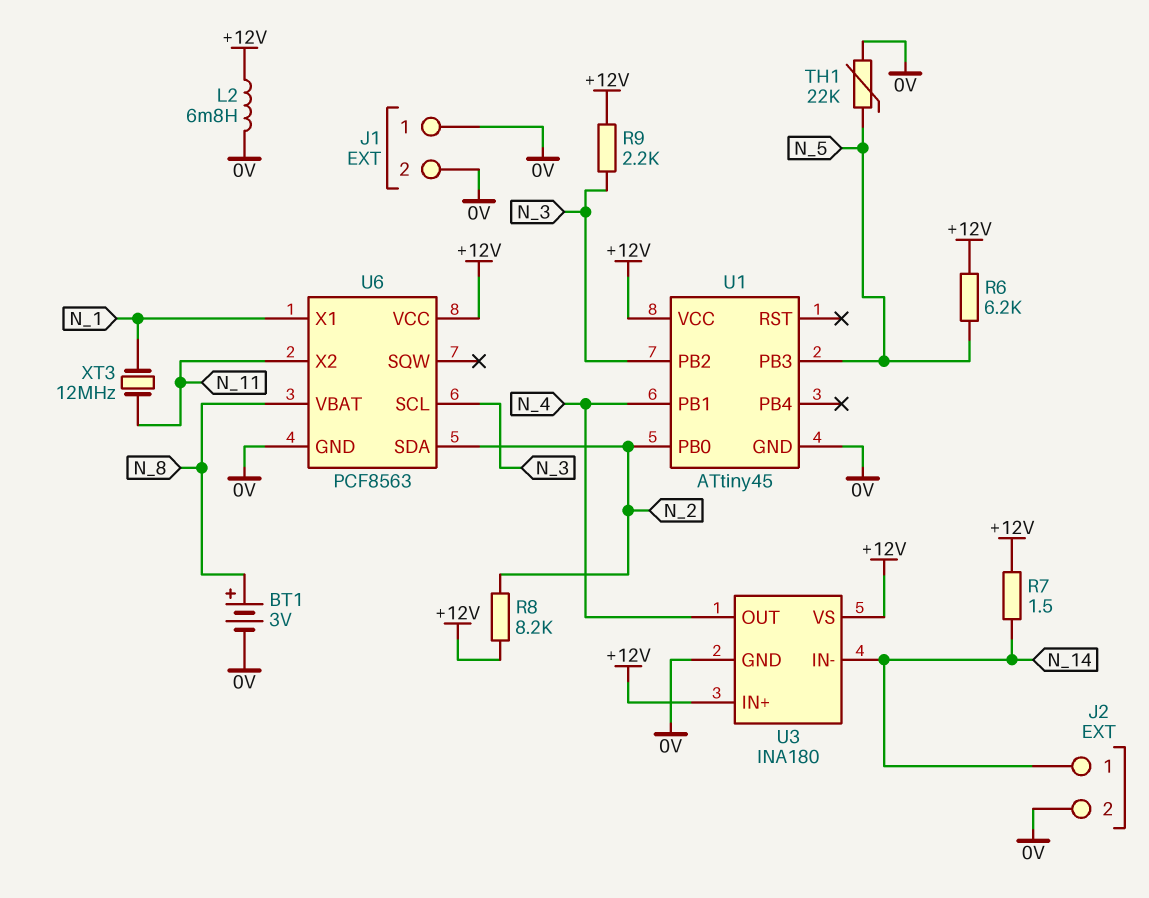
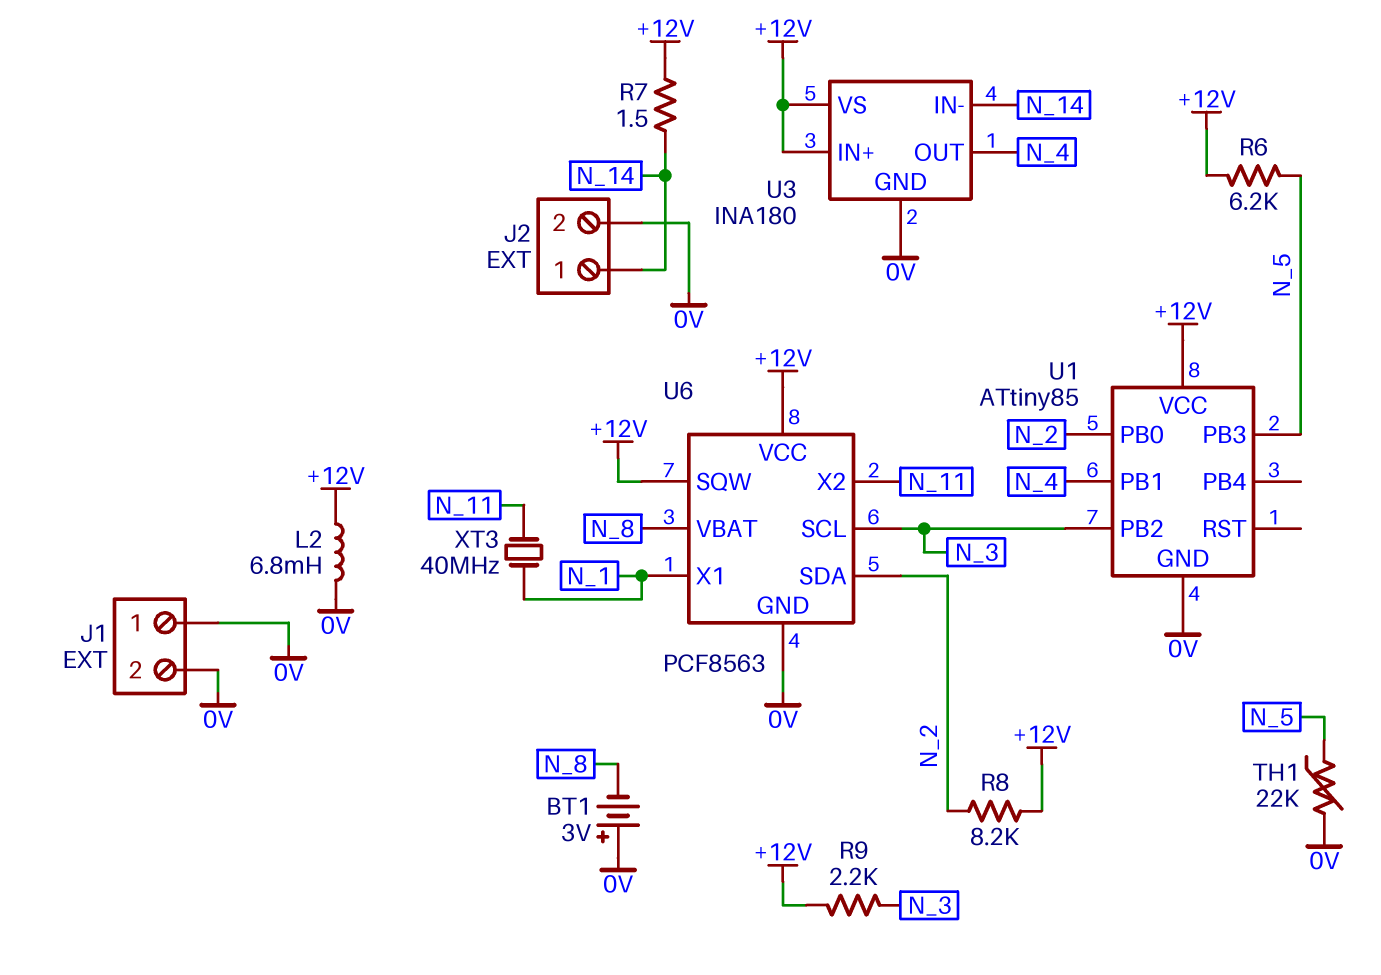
BT1: 3V (plus N_8, minus 0V) -> 3V (plus 0V, minus N_8)
U1: ATtiny45 -> ATtiny85
U6 pin SQW: none -> +12V
XT3: 12MHz (N_1, N_11) -> 40MHz (N_1, N_11)

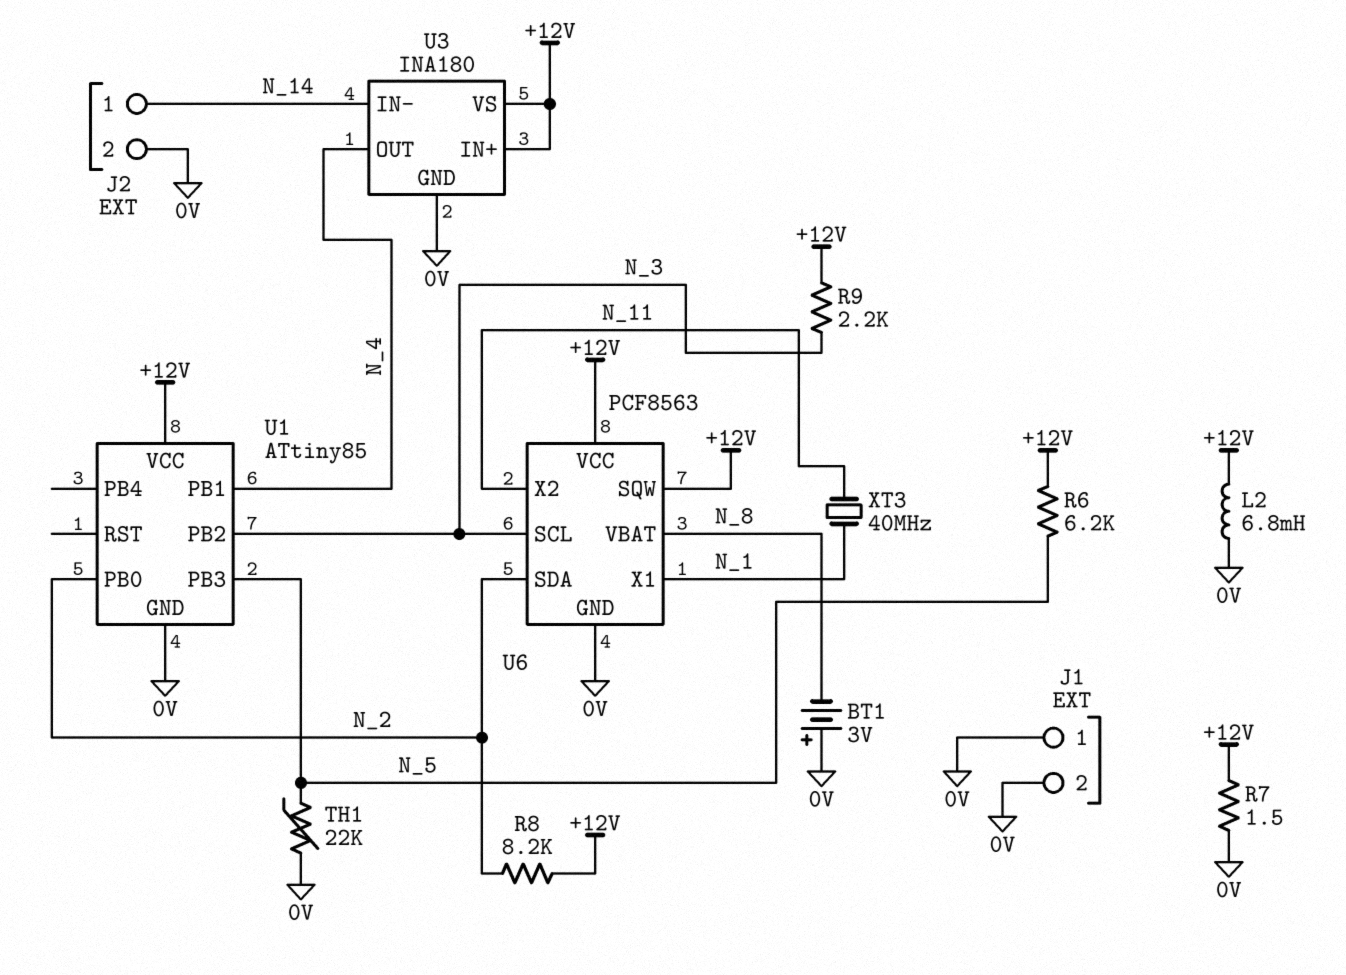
R7: 1.5 (+12V, N_14) -> 1.5 (+12V, 0V)

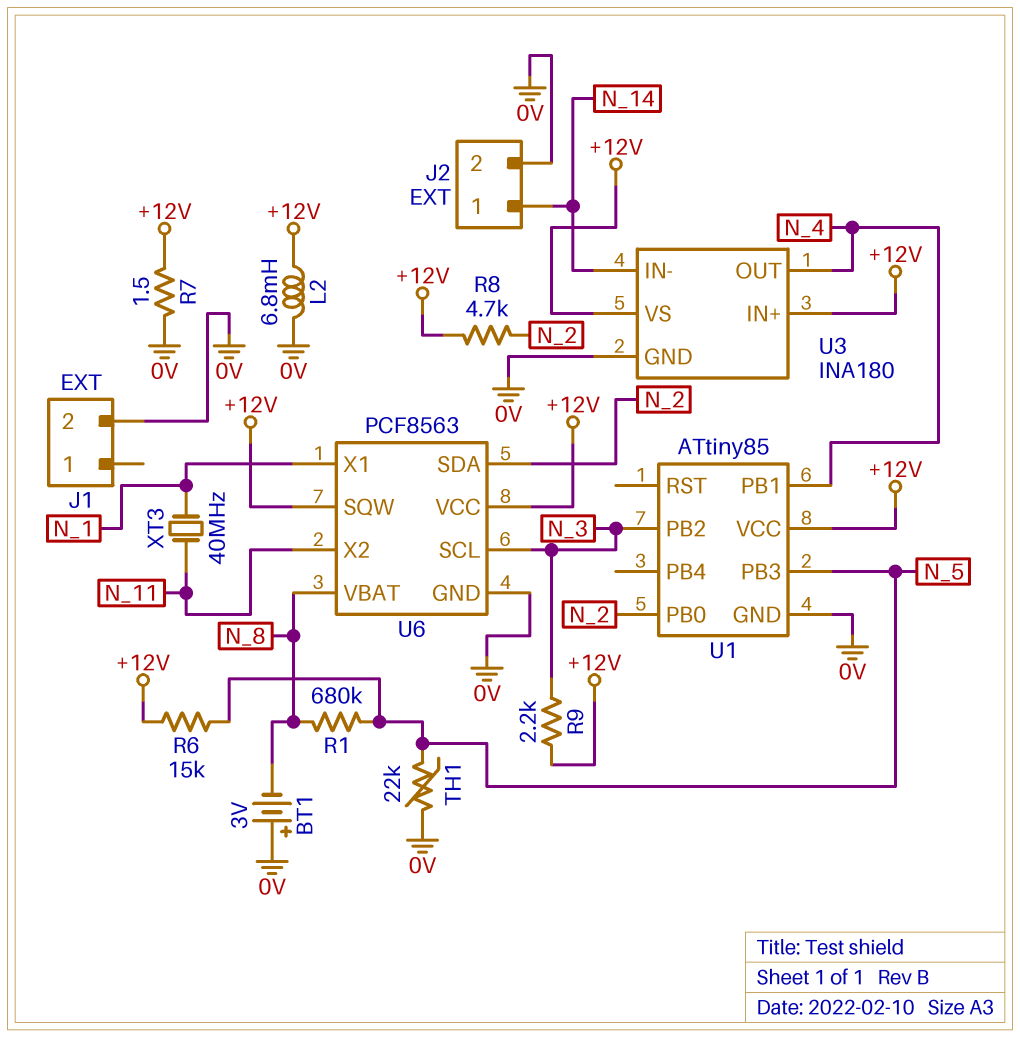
J1 pin 1: 0V -> none
R1: none -> 680k (N_5, N_8)
R6: 6.2k (+12V, N_5) -> 15k (+12V, N_5)
R8: 8.2k (+12V, N_2) -> 4.7k (+12V, N_2)

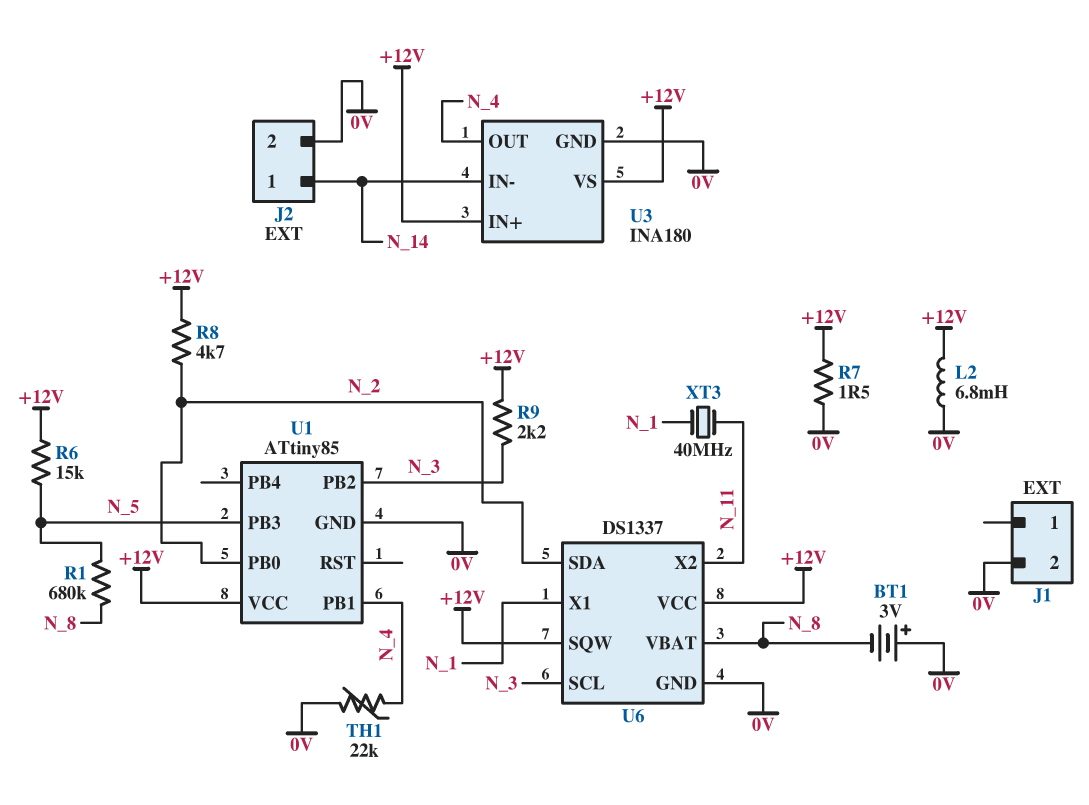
TH1: 22k (0V, N_5) -> 22k (0V, N_4)
U6: PCF8563 -> DS1337

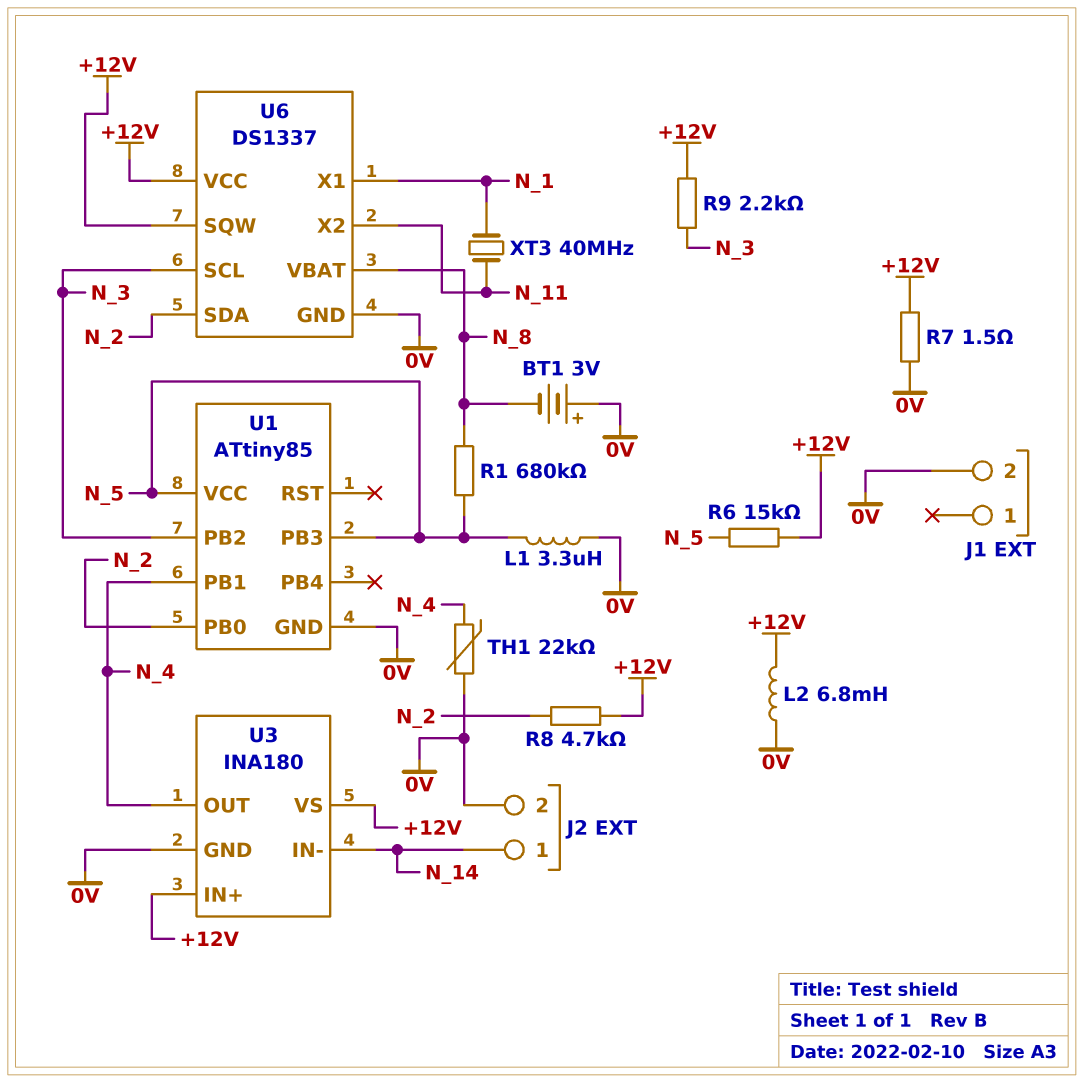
L1: none -> 3.3uH (0V, N_5)
U1 pin VCC: +12V -> N_5

